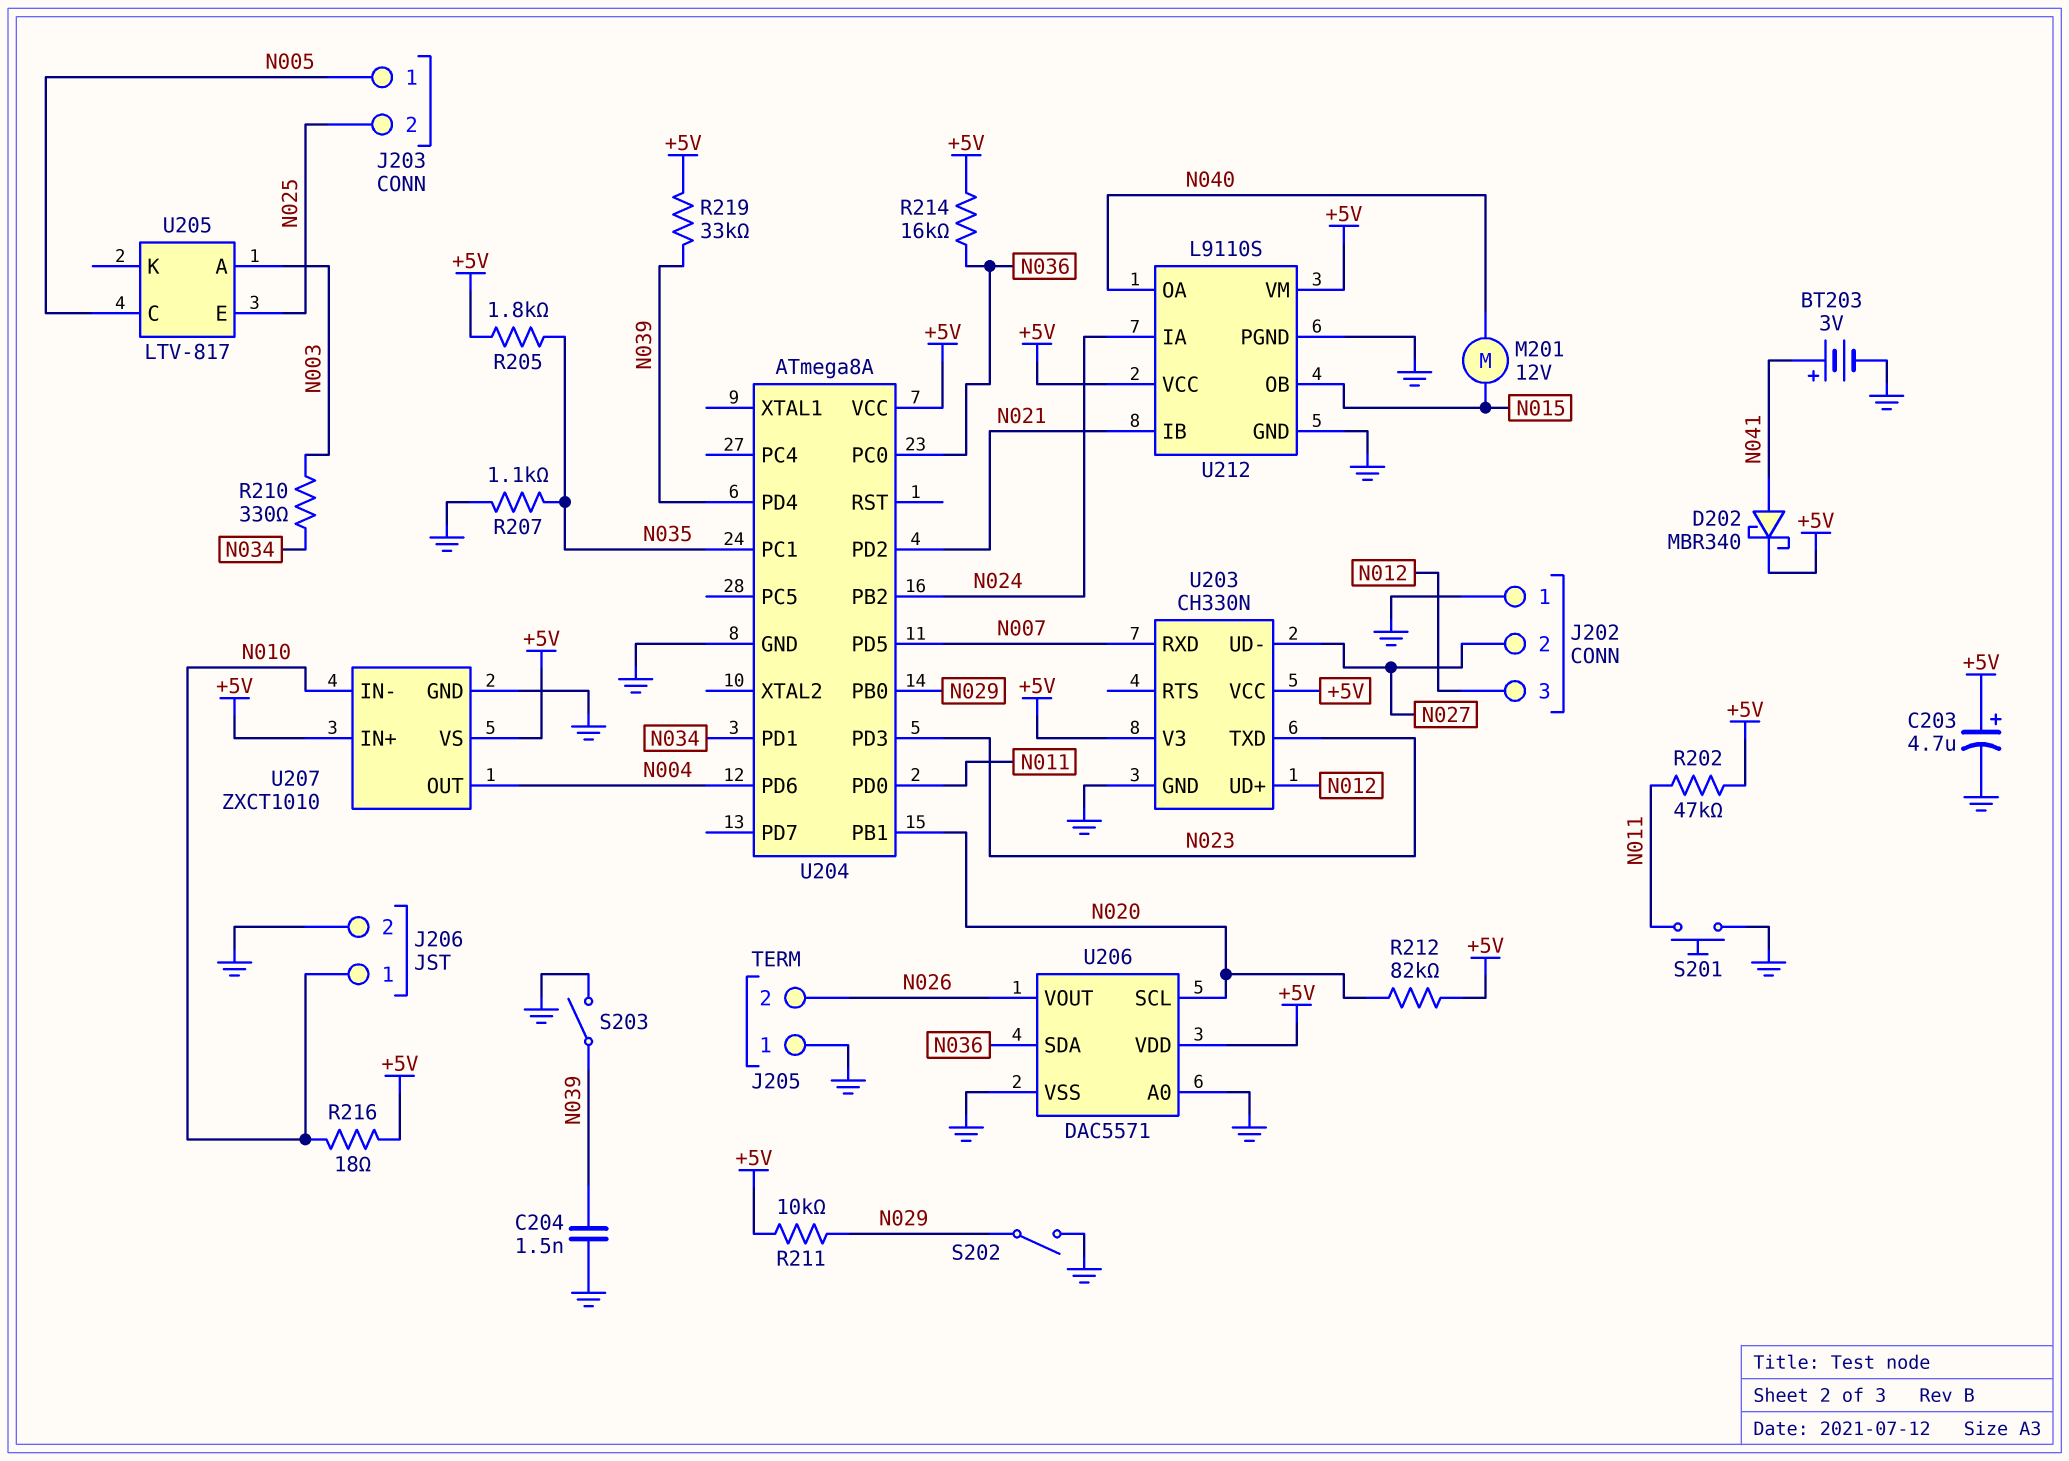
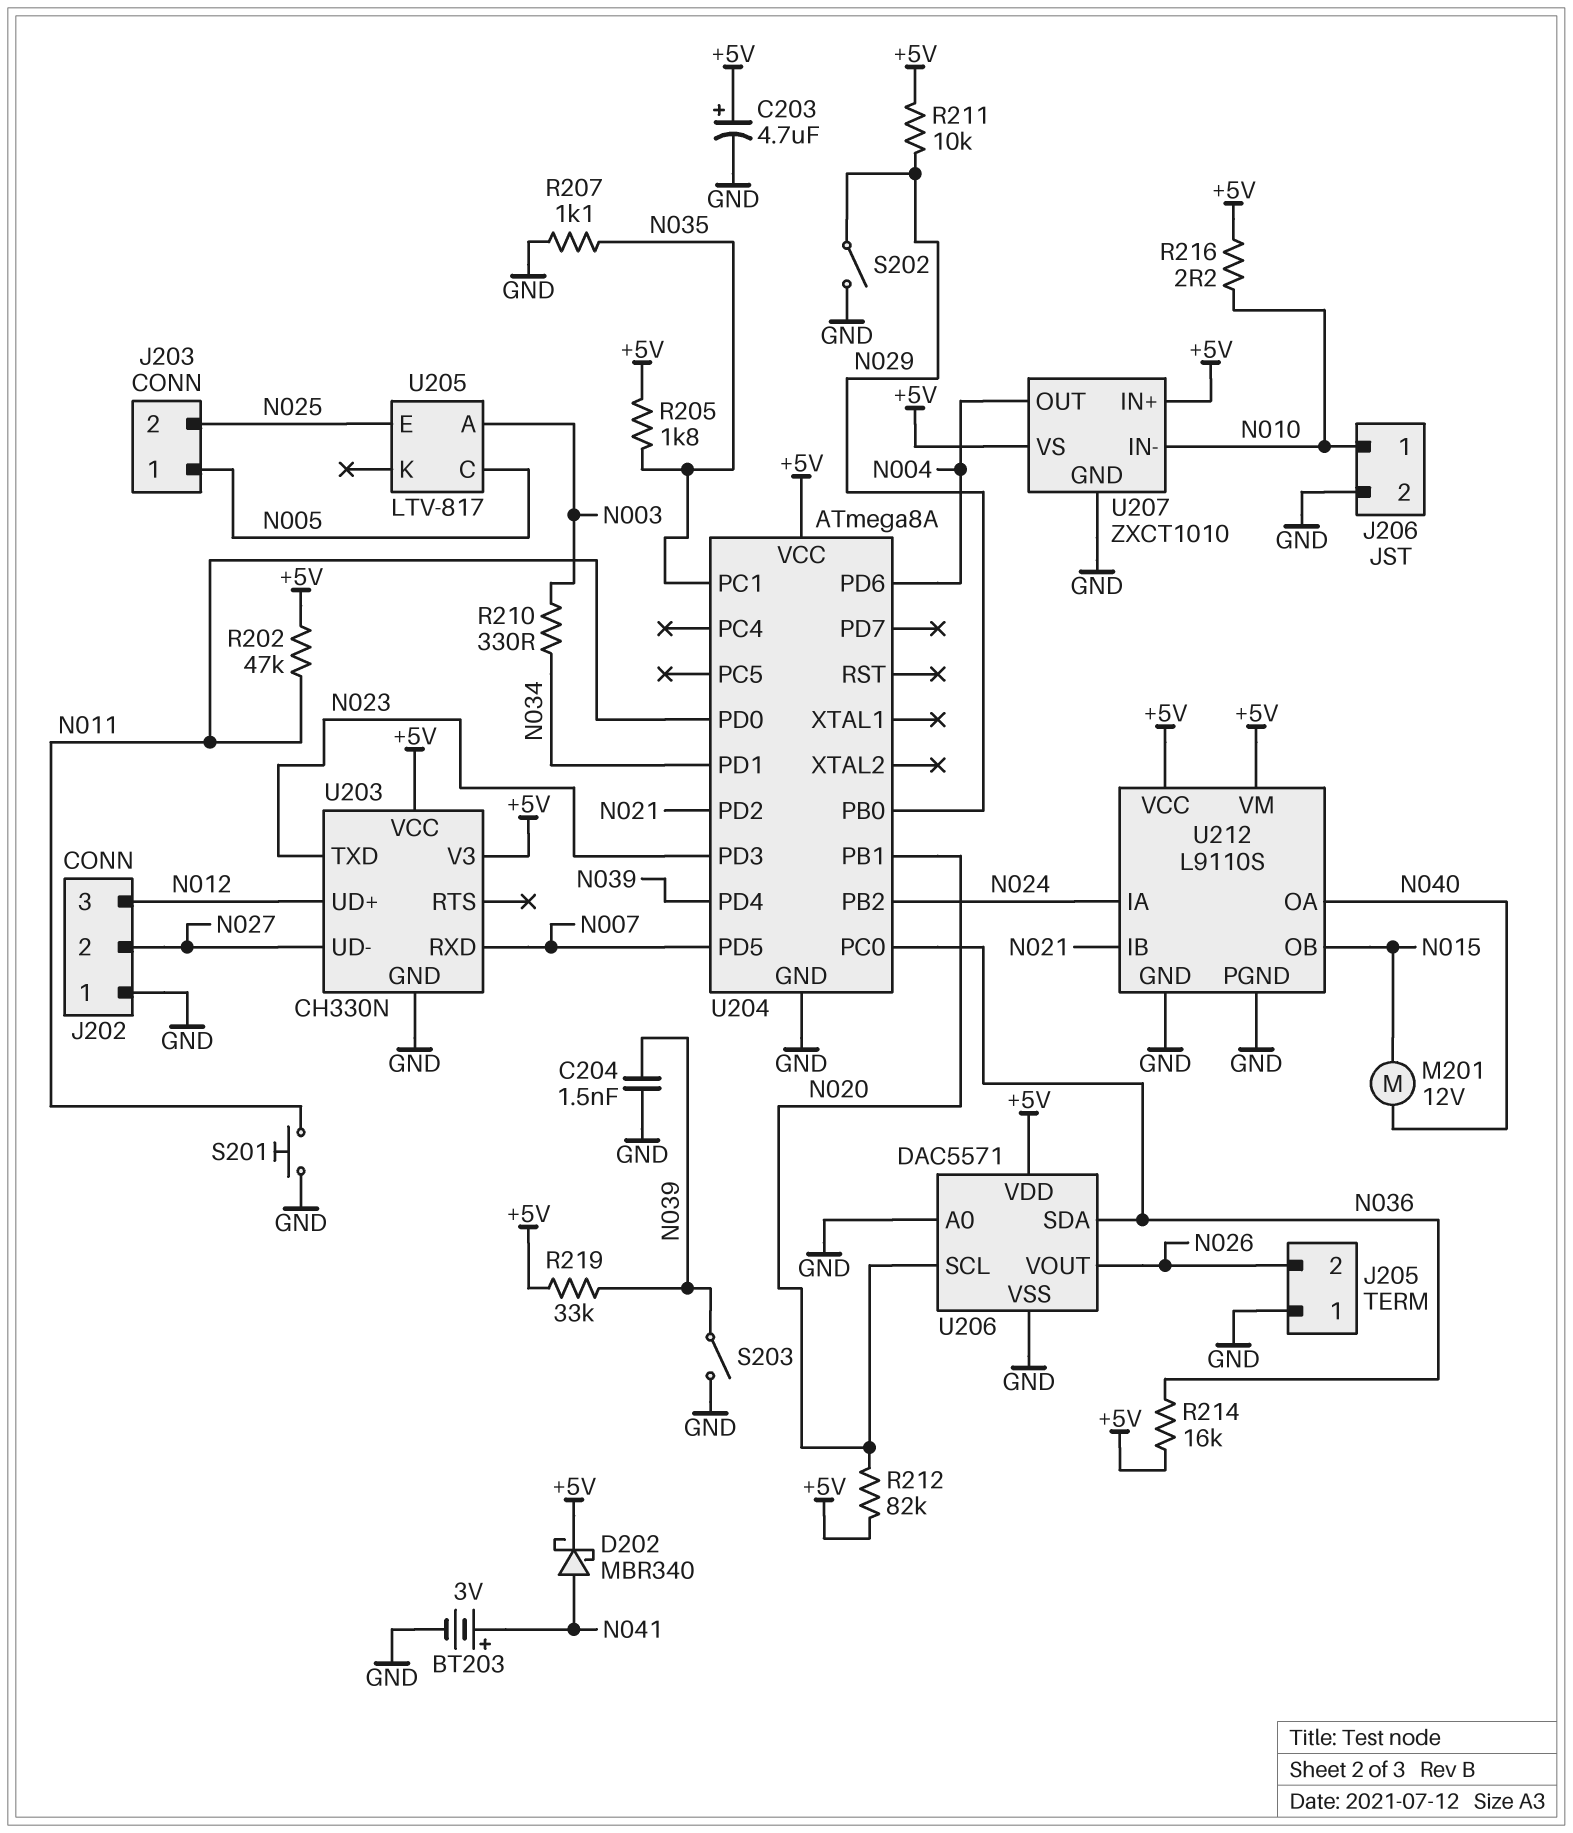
R216: 18 (+5V, N010) -> 2.2 (+5V, N010)

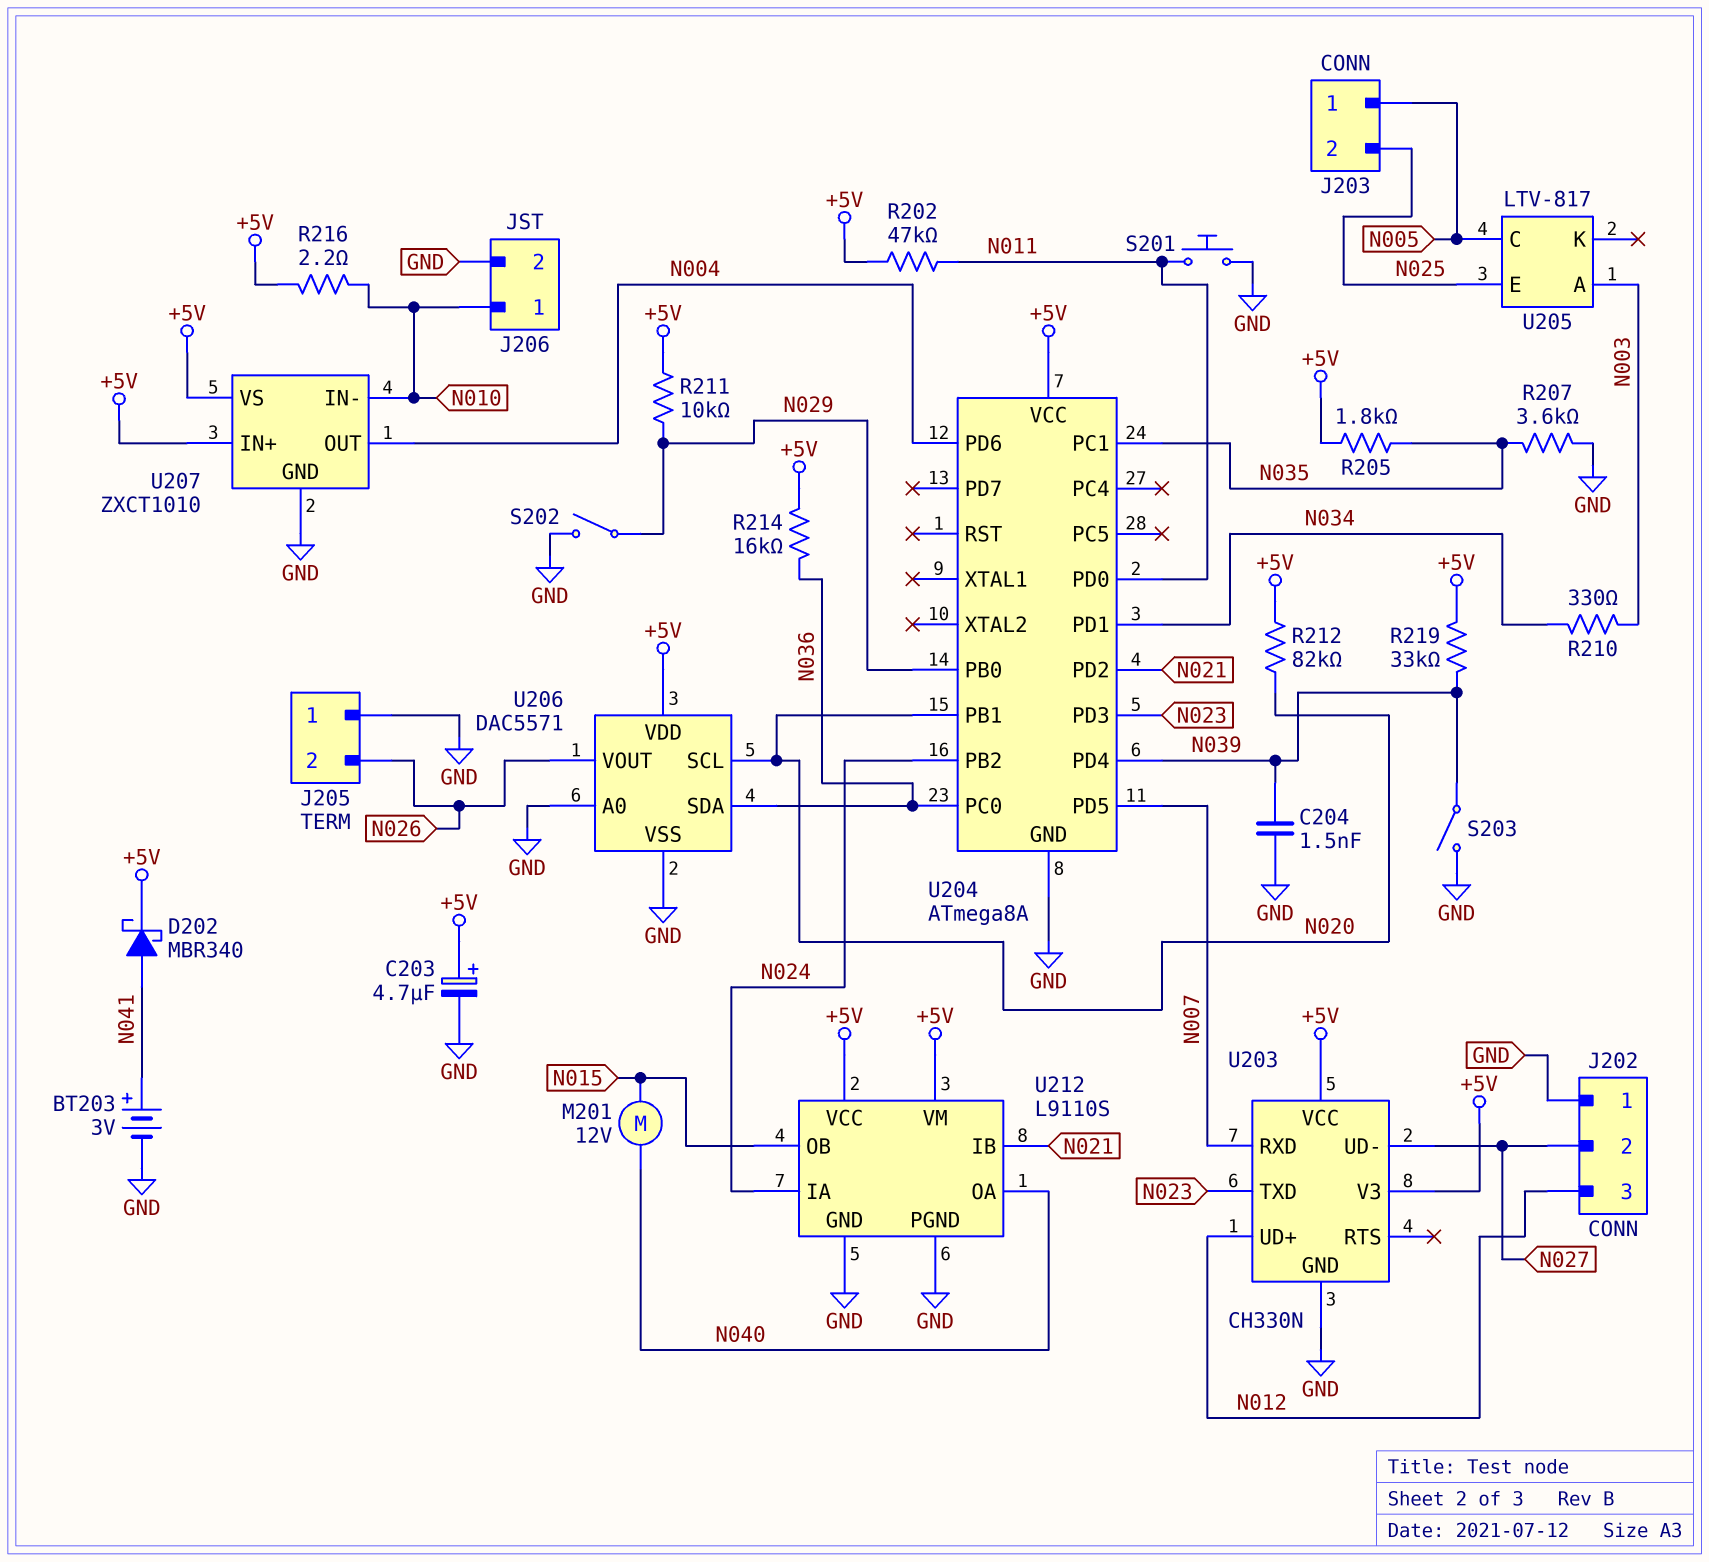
R207: 1.1k (GND, N035) -> 3.6k (GND, N035)

